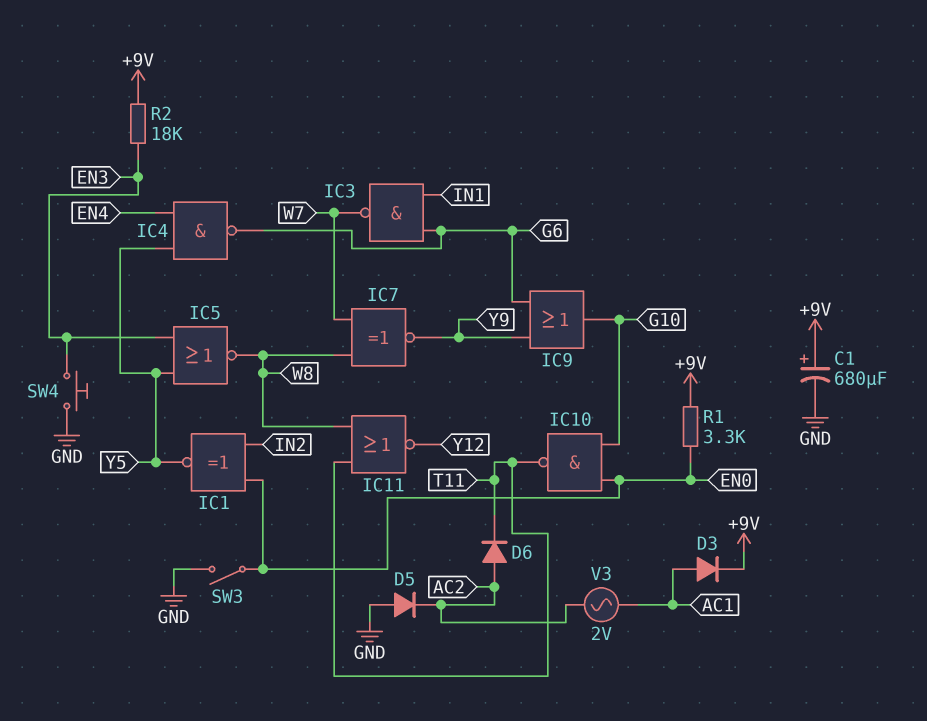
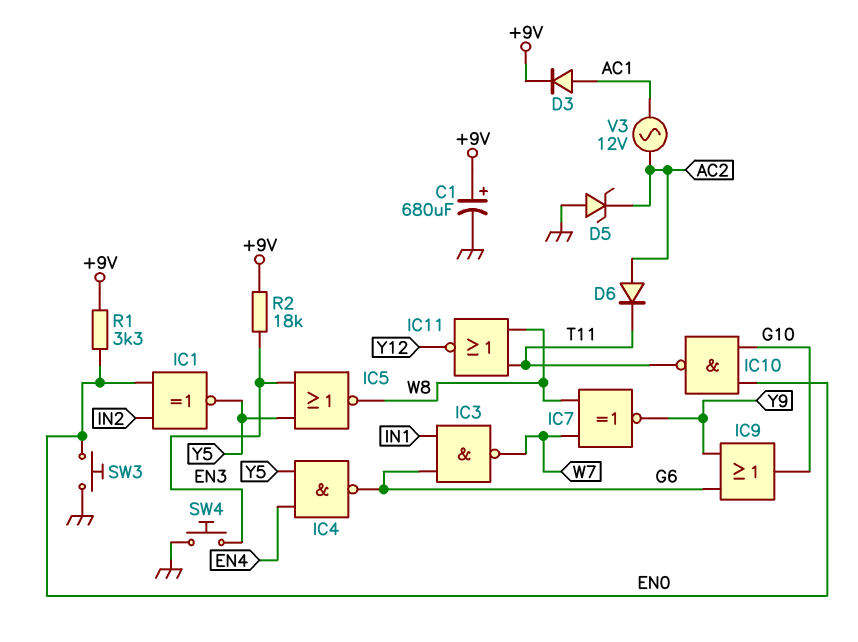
D5: diode (A GND, K AC2) -> zener (A GND, K AC2)
SW3: switch (EN0, GND) -> button (EN0, GND)
V3: AC 2V (AC1, AC2) -> AC 12V (AC1, AC2)

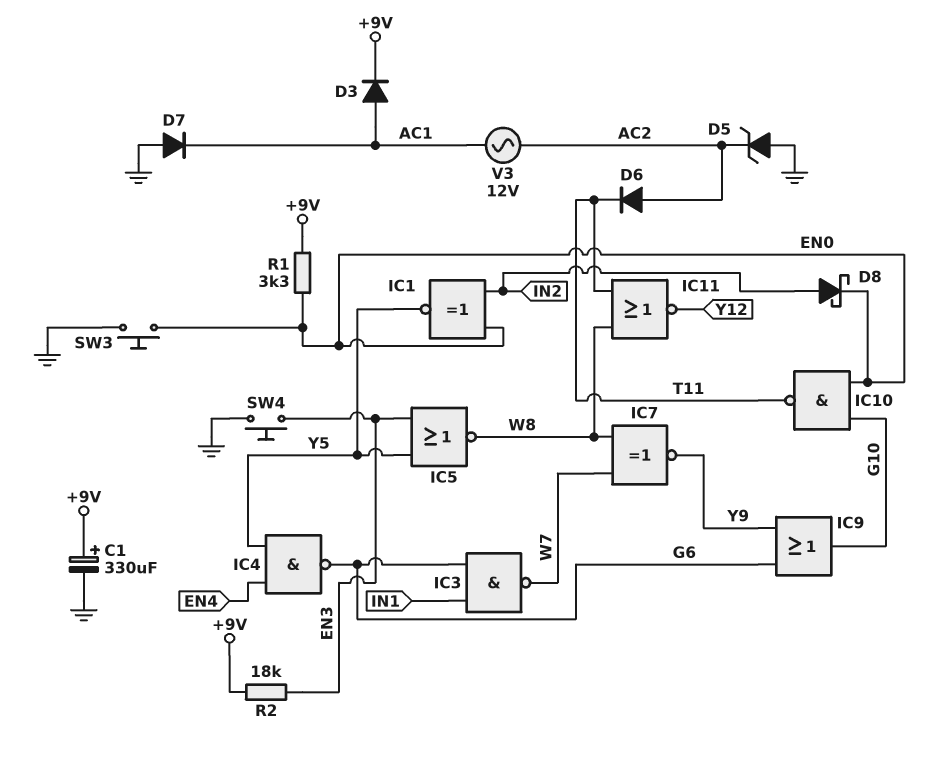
C1: 680uF (plus +9V, minus GND) -> 330uF (plus +9V, minus GND)
D7: none -> diode (A GND, K AC1)
D8: none -> schottky (A IN2, K EN0)

